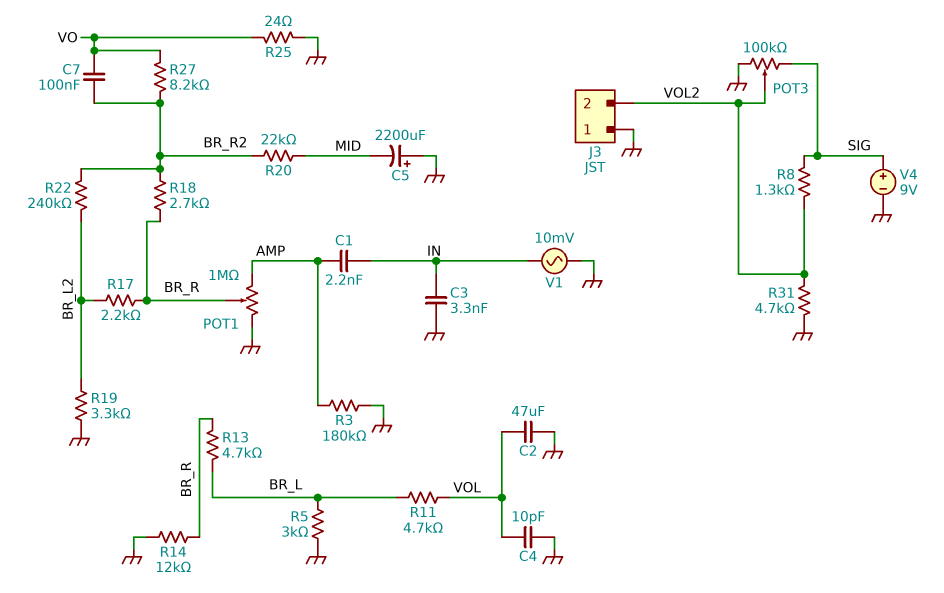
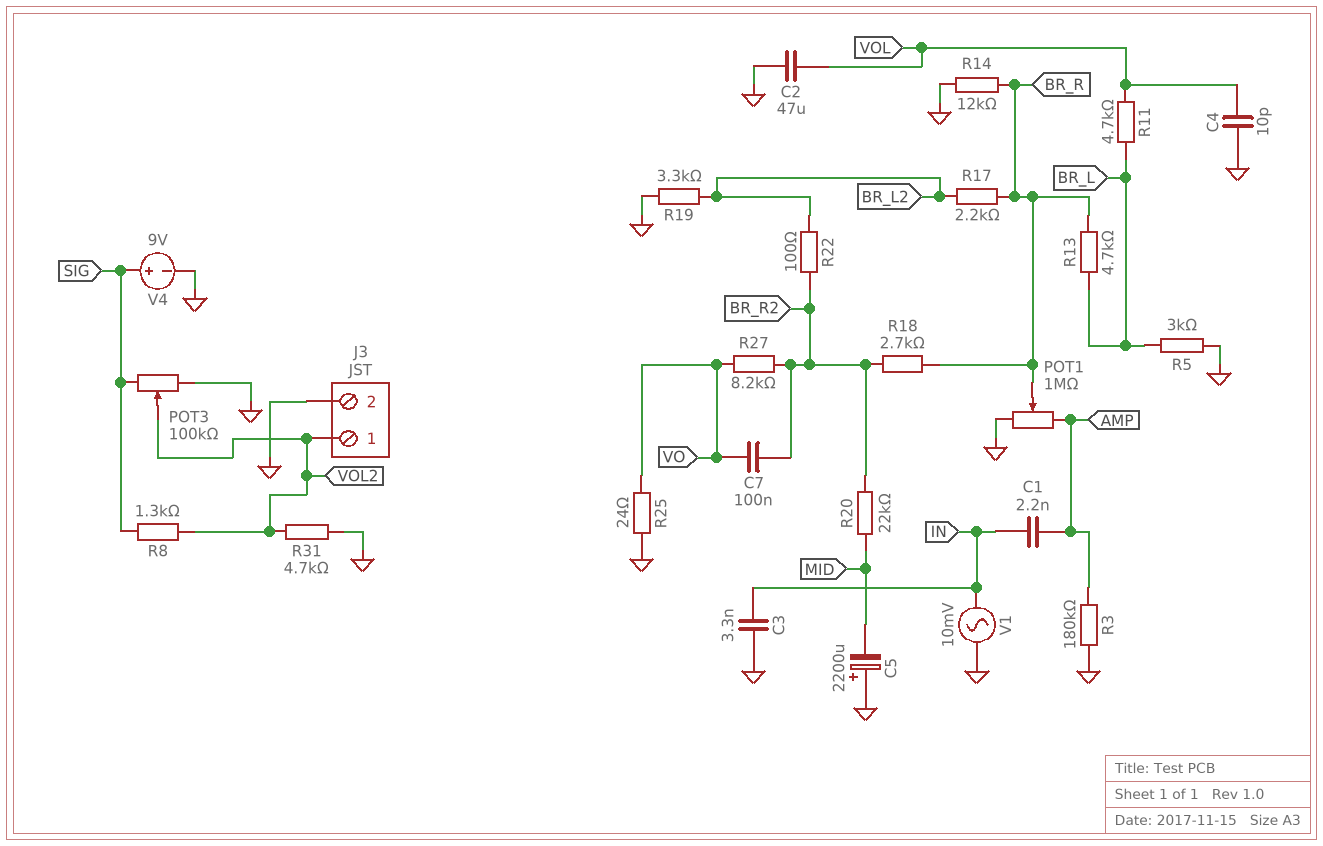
J3 pin 1: GND -> VOL2
J3 pin 2: VOL2 -> GND
R22: 240k (BR_L2, BR_R2) -> 100 (BR_L2, BR_R2)

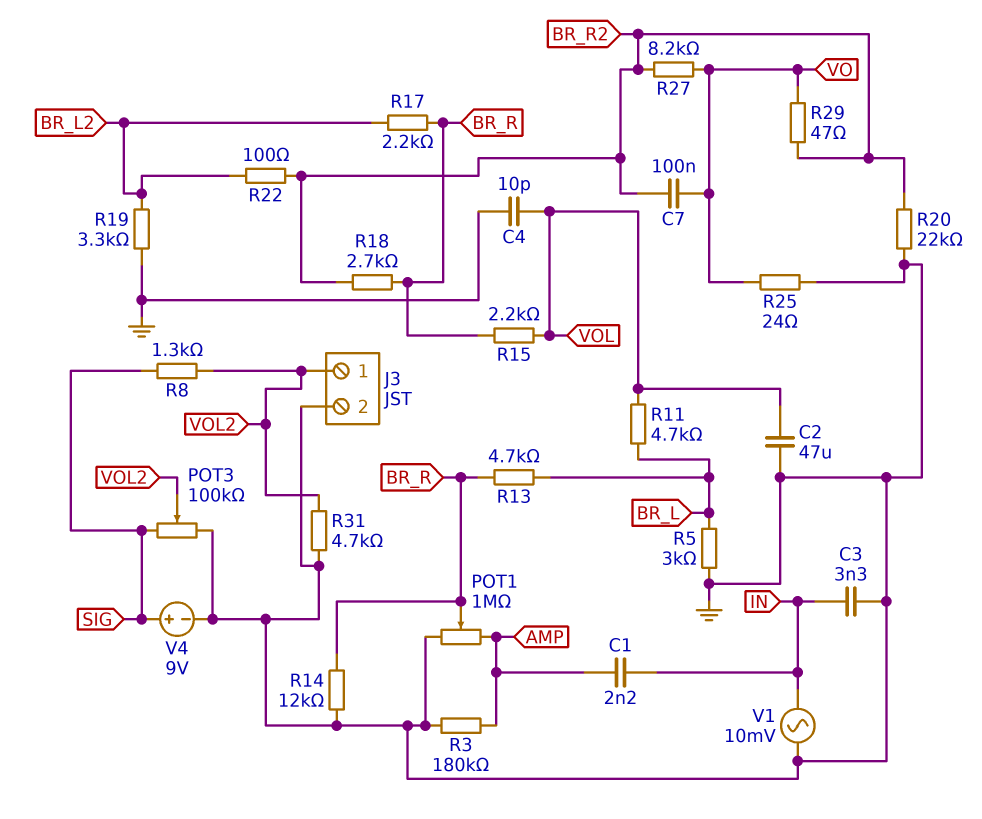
C5: 2200uF (plus GND, minus MID) -> none
R15: none -> 2.2k (BR_R, VOL)
R20: 22k (BR_R2, MID) -> 22k (BR_R2, GND)
R29: none -> 47 (BR_R2, VO)

